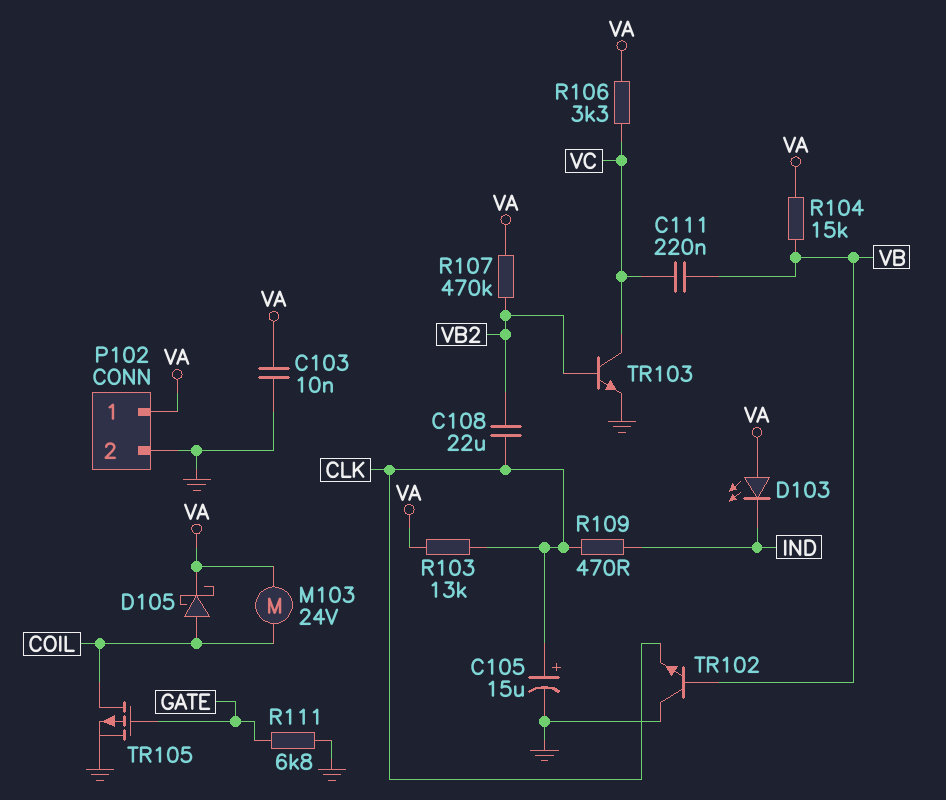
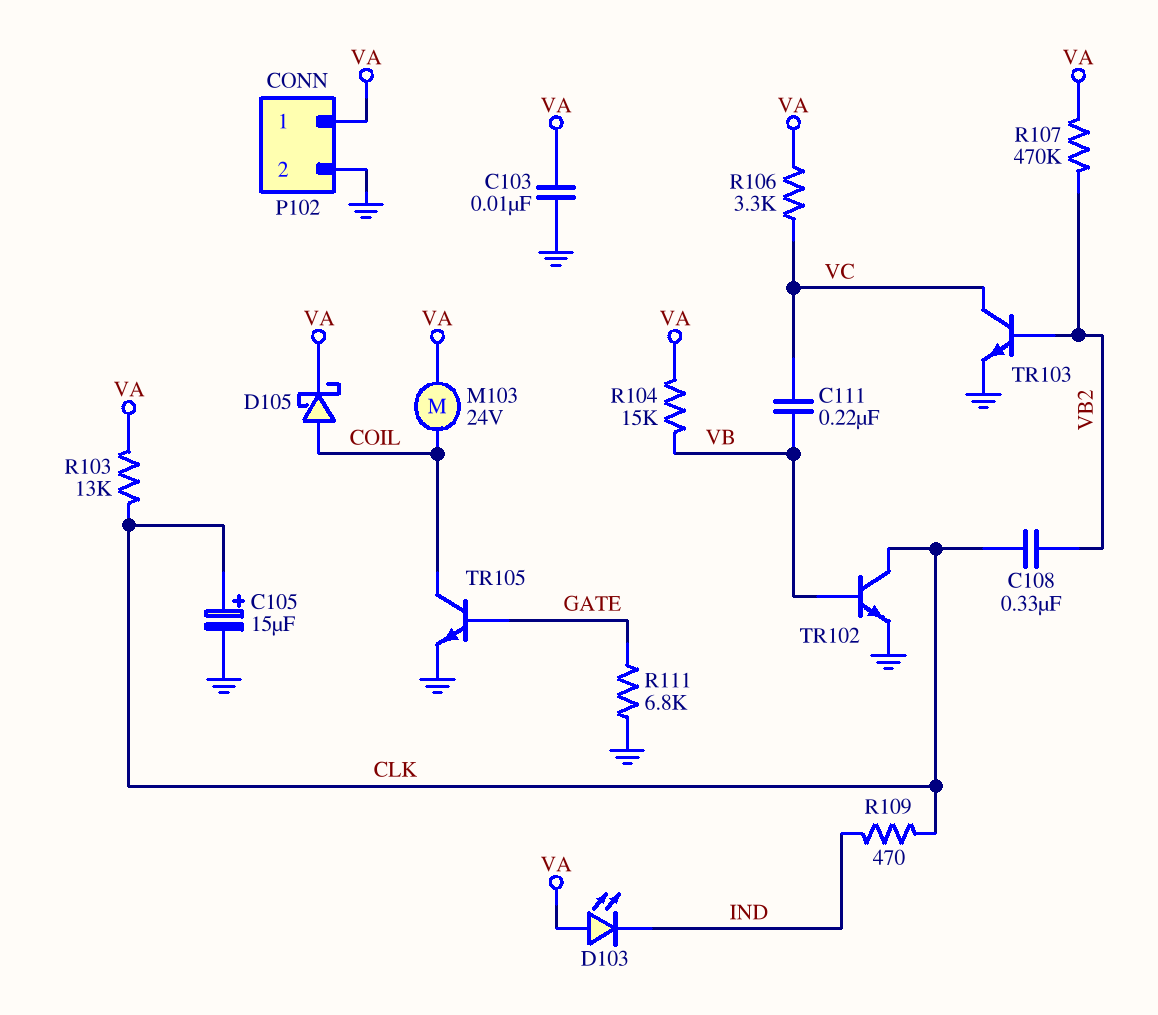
C108: 22uF (CLK, VB2) -> 330nF (CLK, VB2)
TR102: NPN (B VB, C GND, E CLK) -> NPN (B VB, C CLK, E GND)
TR105: PMOS (G GATE, D COIL, S GND) -> NPN (B GATE, C COIL, E GND)

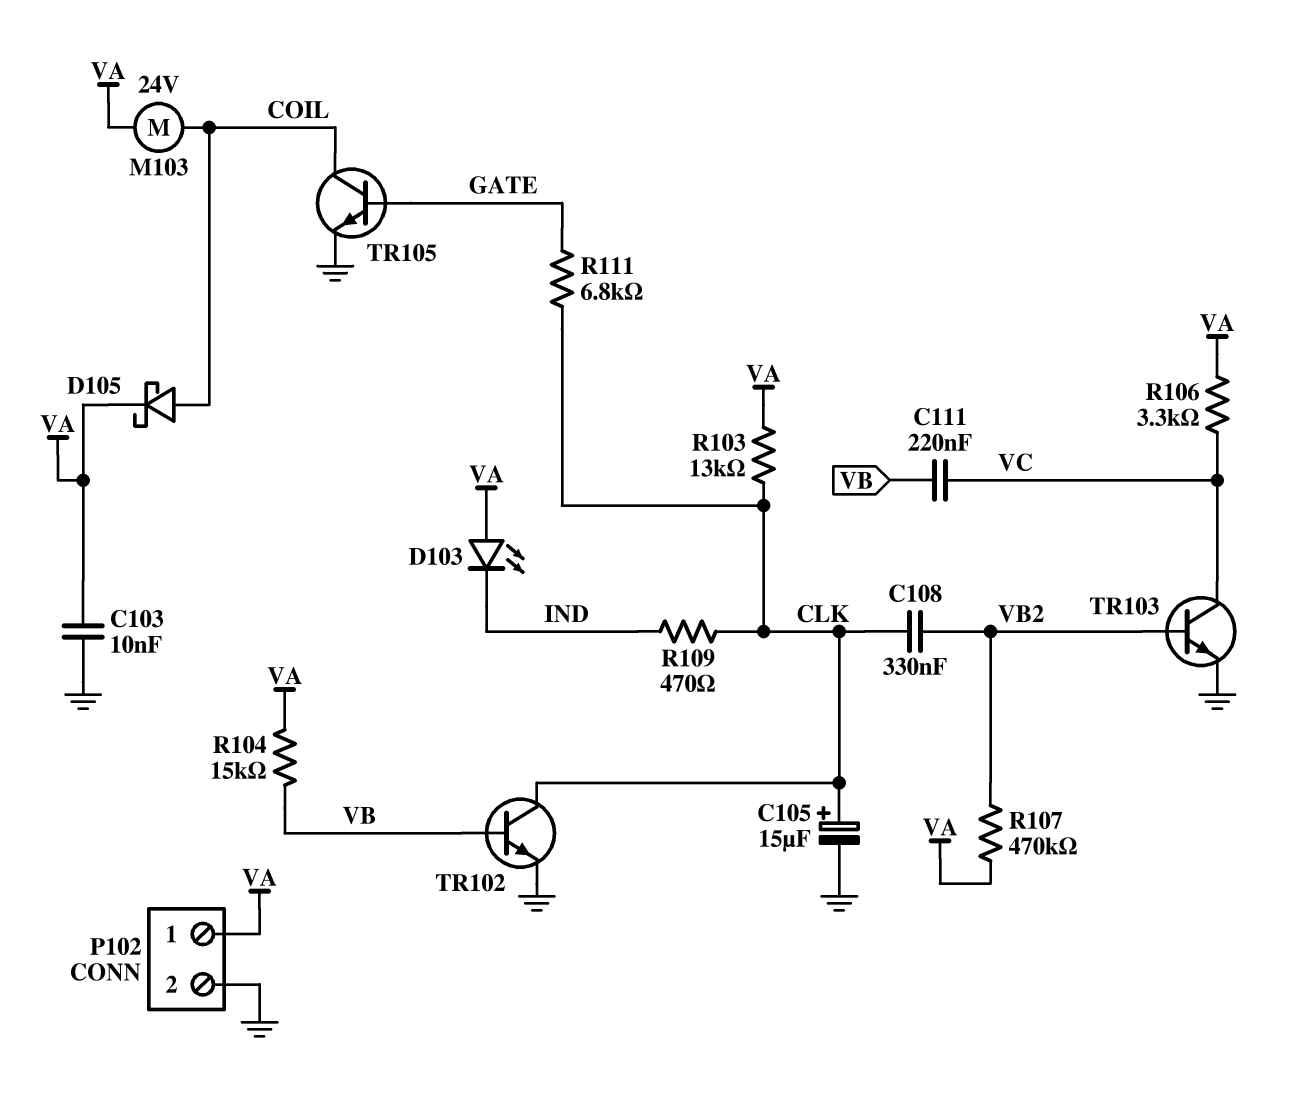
R111: 6.8k (GATE, GND) -> 6.8k (CLK, GATE)

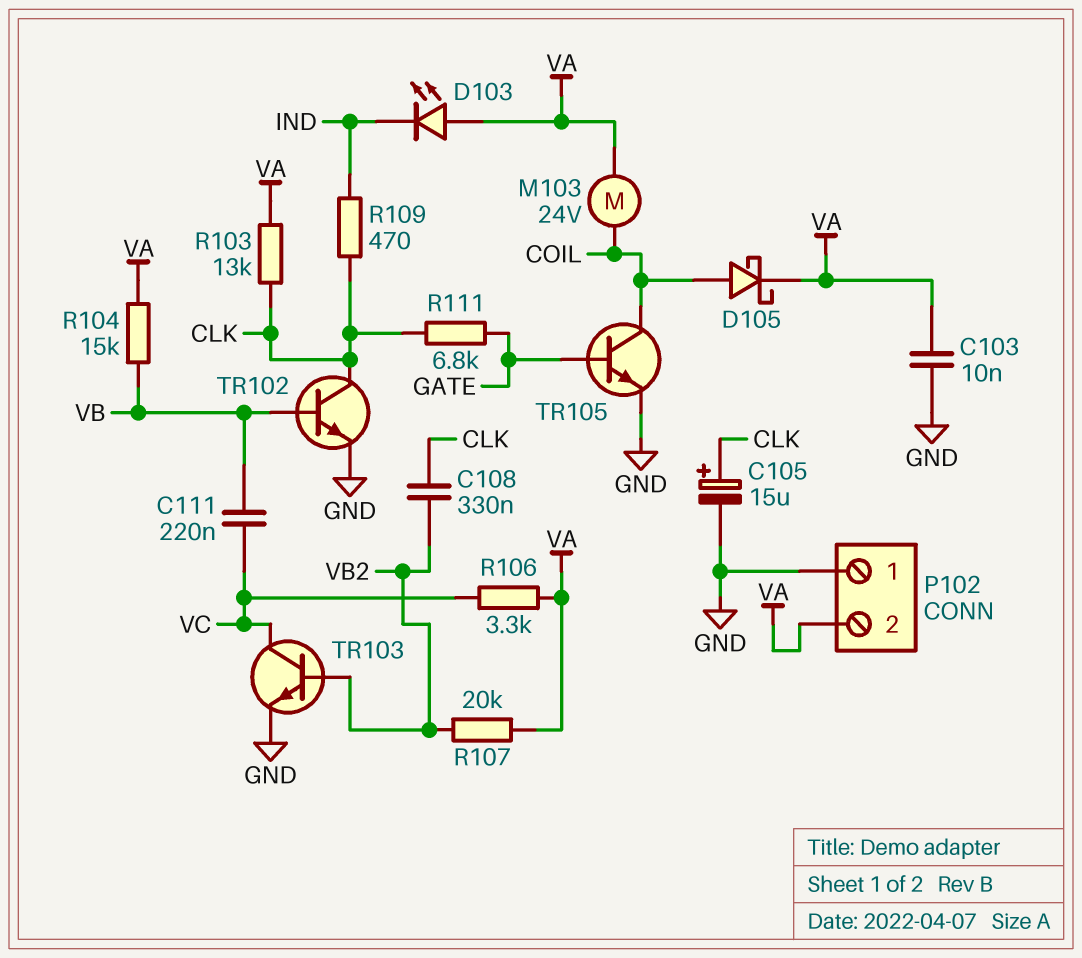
P102 pin 1: VA -> GND
P102 pin 2: GND -> VA
R107: 470k (VA, VB2) -> 20k (VA, VB2)

